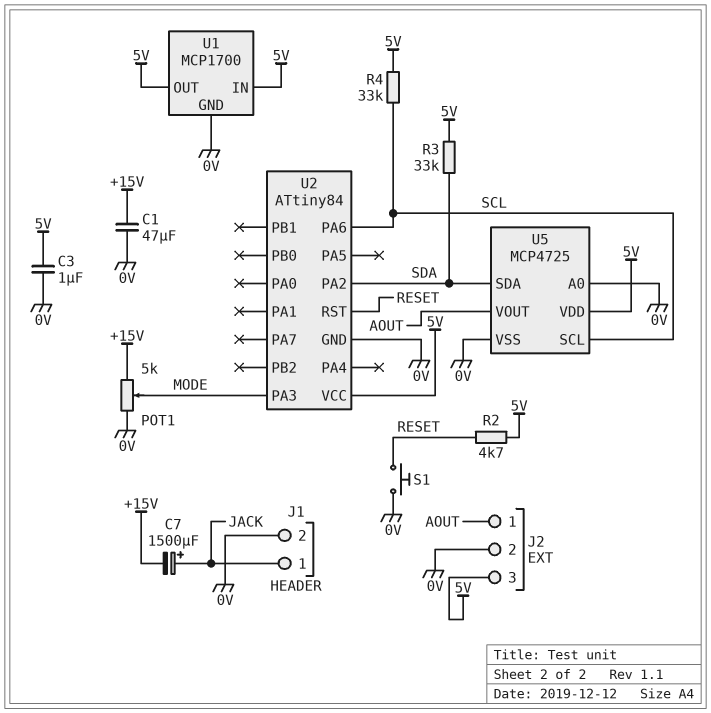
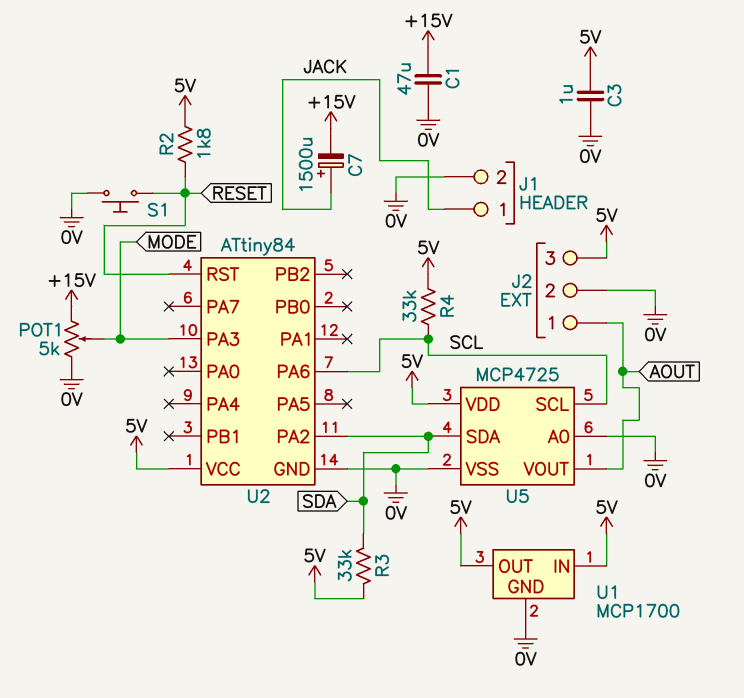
R2: 4.7k (5V, RESET) -> 1.8k (5V, RESET)

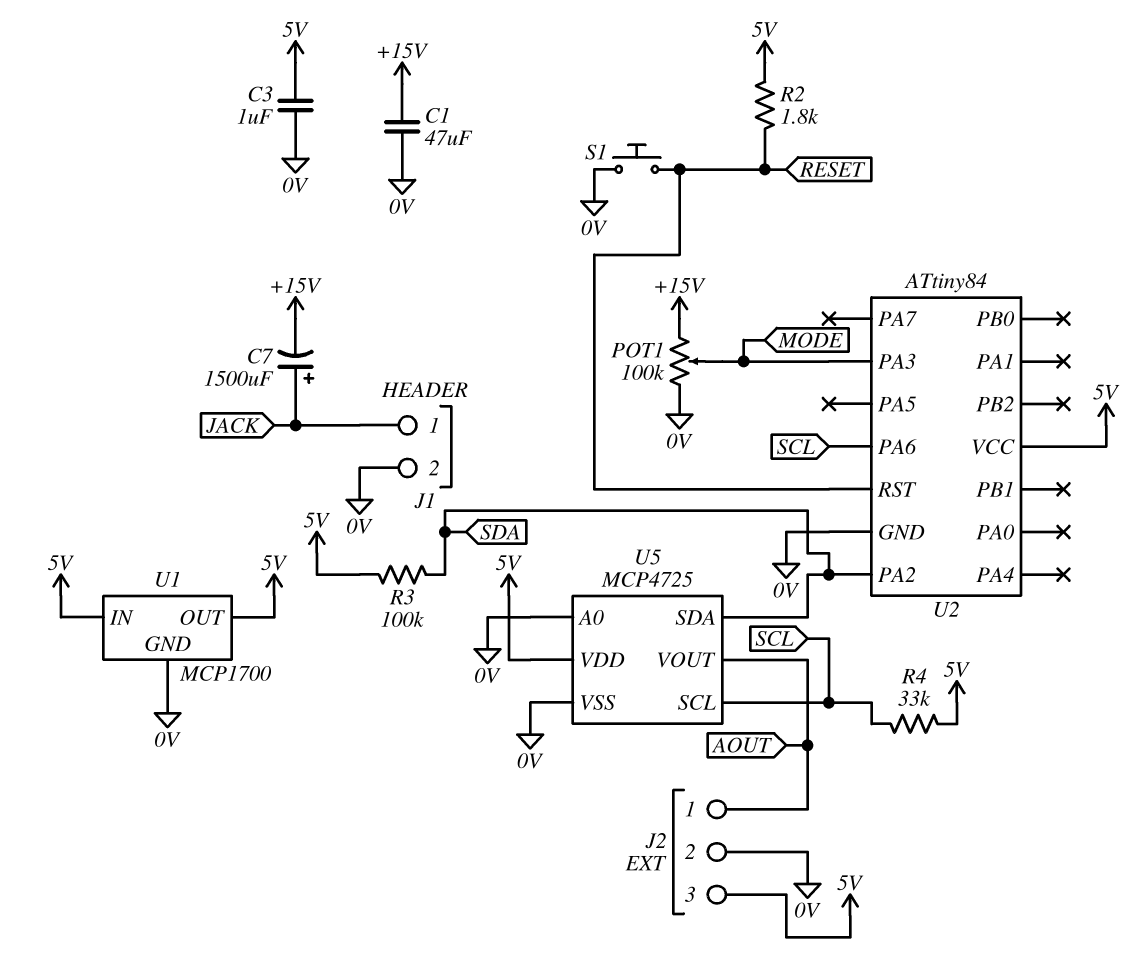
POT1: 5k (+15V, 0V, wiper MODE) -> 100k (+15V, 0V, wiper MODE)
R3: 33k (5V, SDA) -> 100k (5V, SDA)

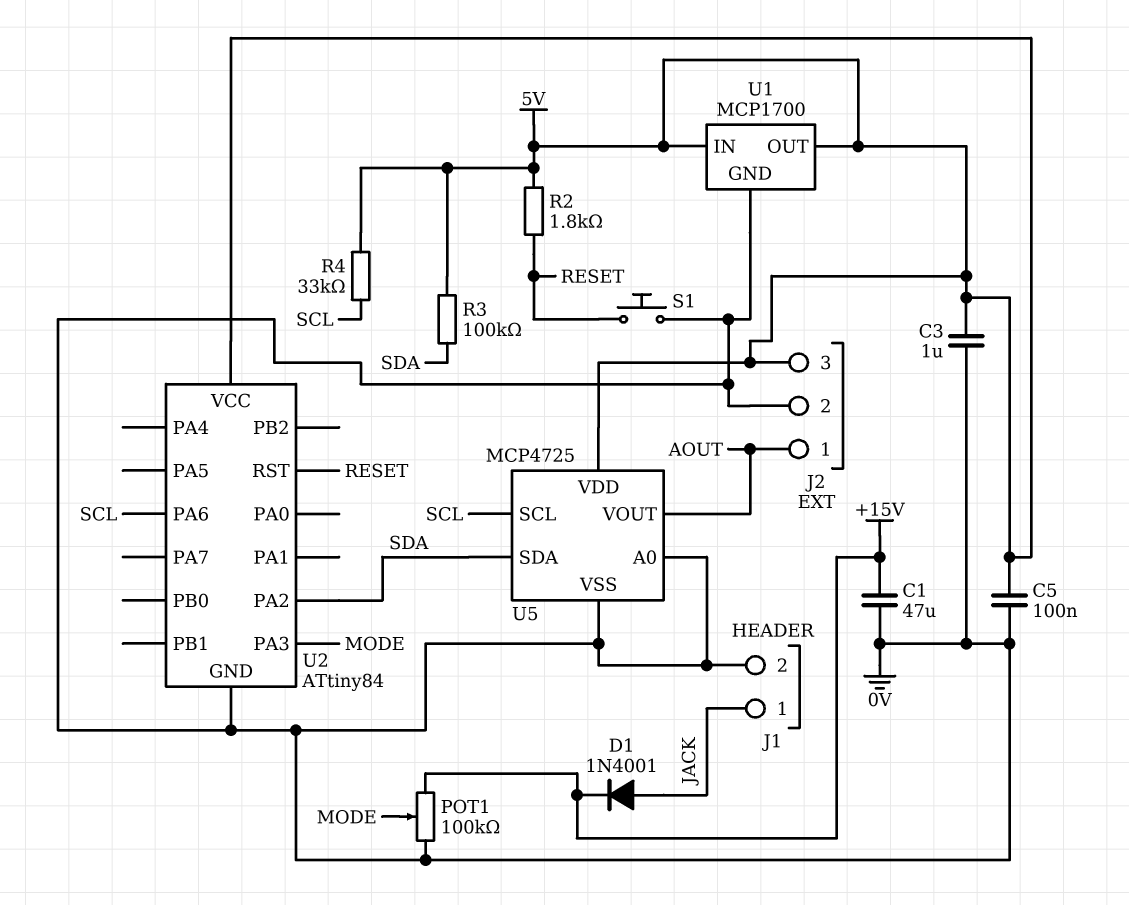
C5: none -> 100nF (0V, 5V)
C7: 1500uF (plus JACK, minus +15V) -> none
D1: none -> diode 1N4001 (A JACK, K +15V)

